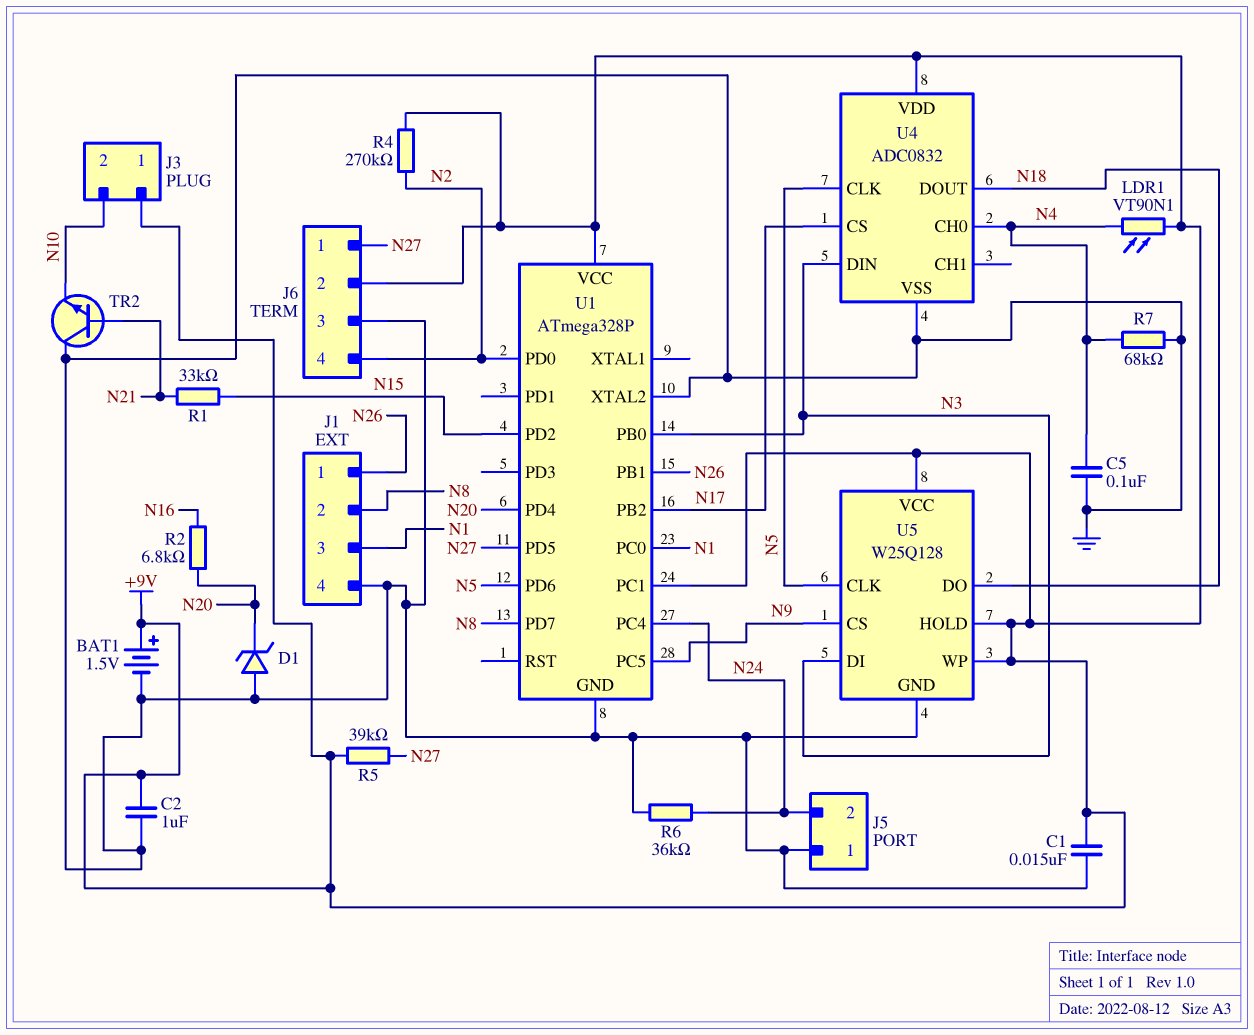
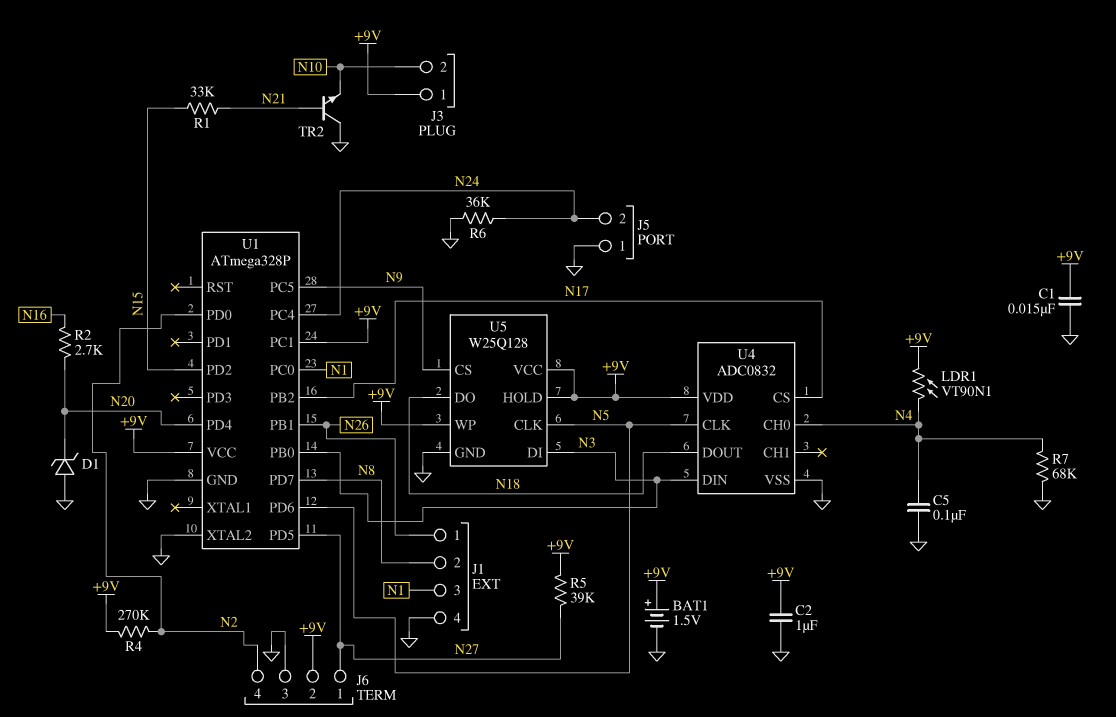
R2: 6.8k (N16, N20) -> 2.7k (N16, N20)

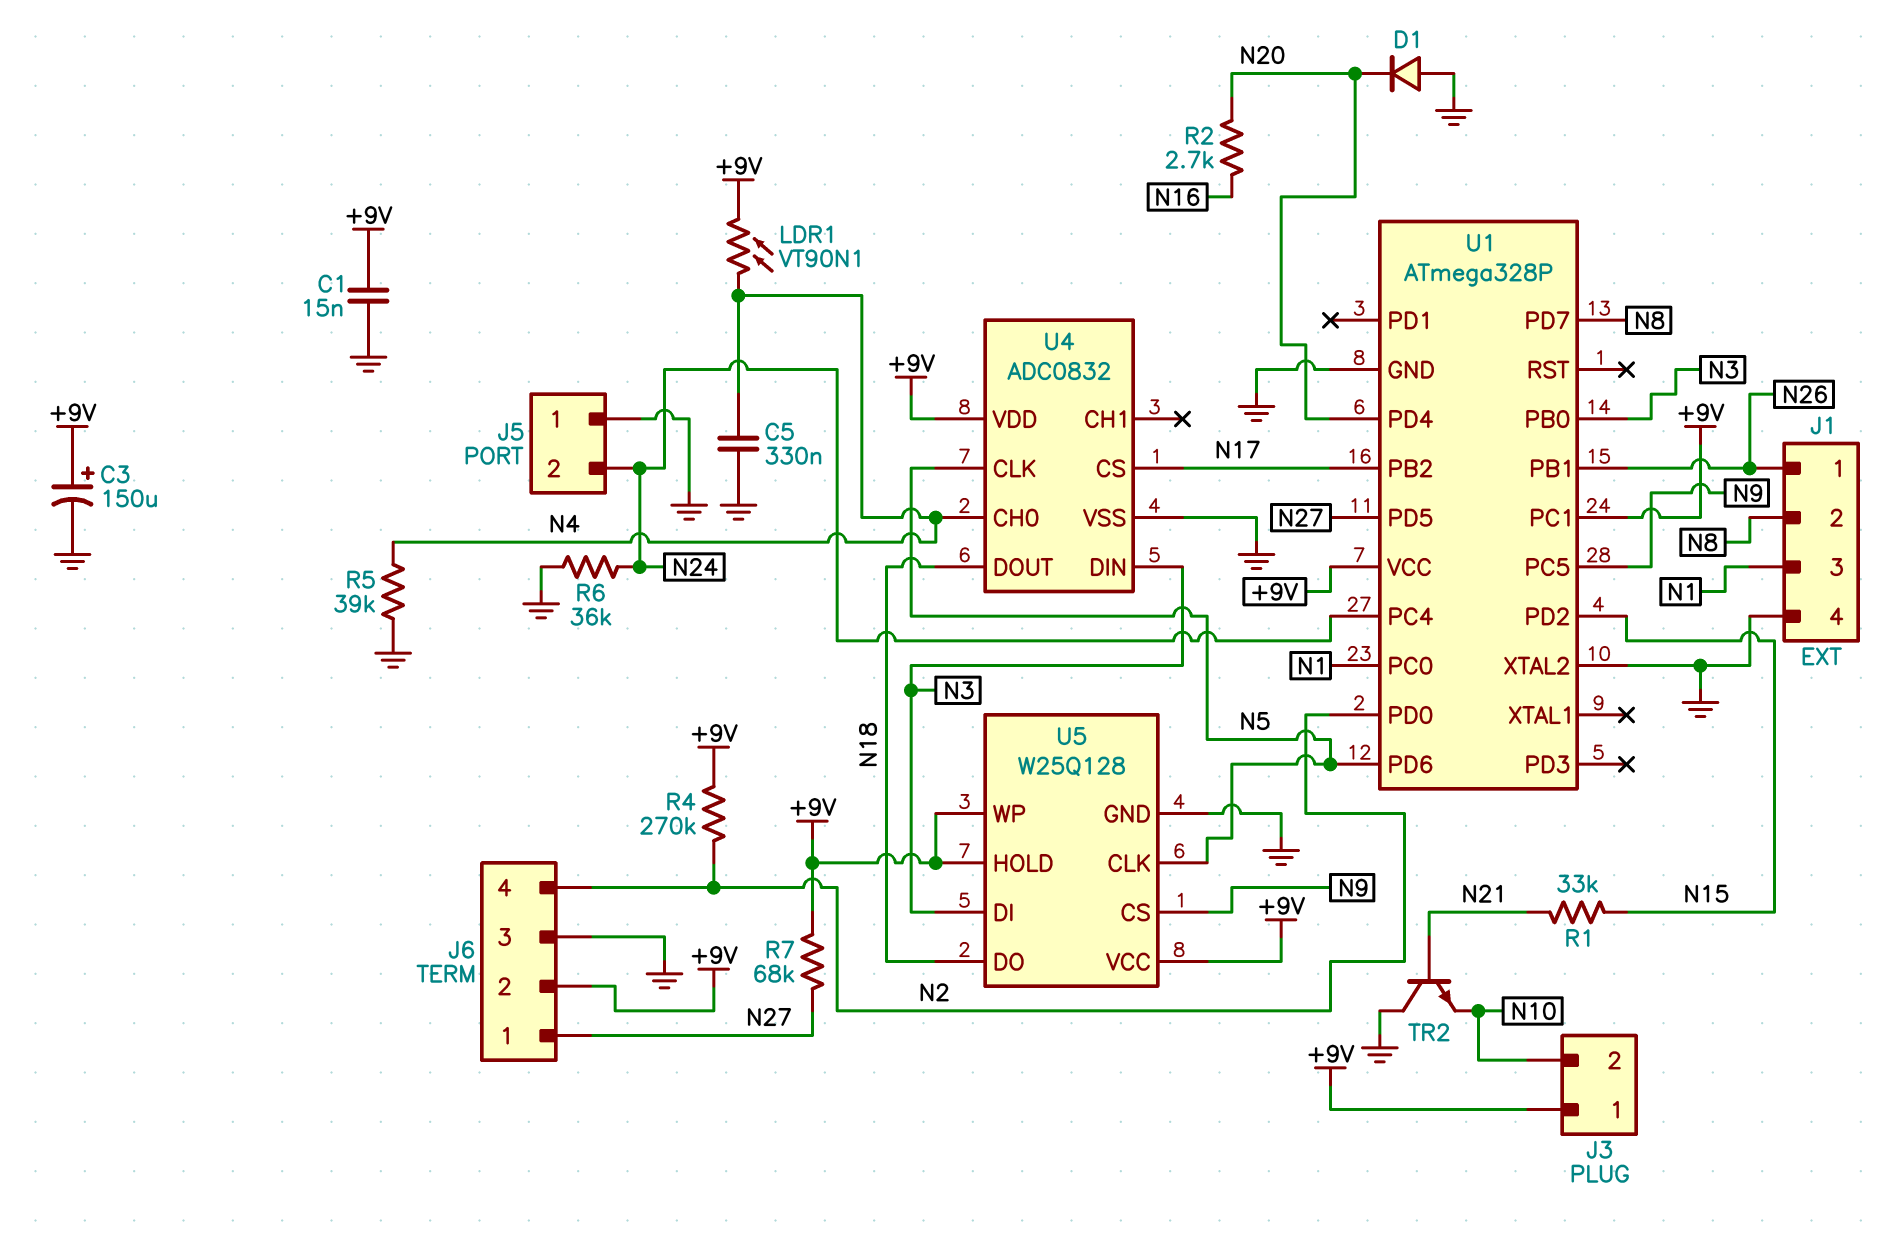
BAT1: 1.5V (plus +9V, minus GND) -> none
C2: 1uF (+9V, GND) -> none
C3: none -> 150uF (plus +9V, minus GND)
C5: 100nF (GND, N4) -> 330nF (GND, N4)
D1: zener (A GND, K N20) -> diode (A GND, K N20)
R5: 39k (+9V, N27) -> 39k (GND, N4)
R7: 68k (GND, N4) -> 68k (+9V, N27)

